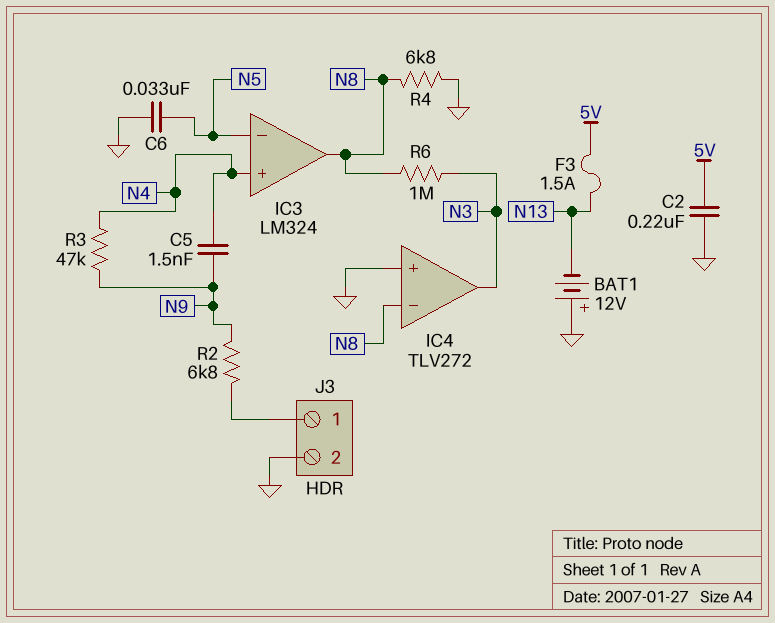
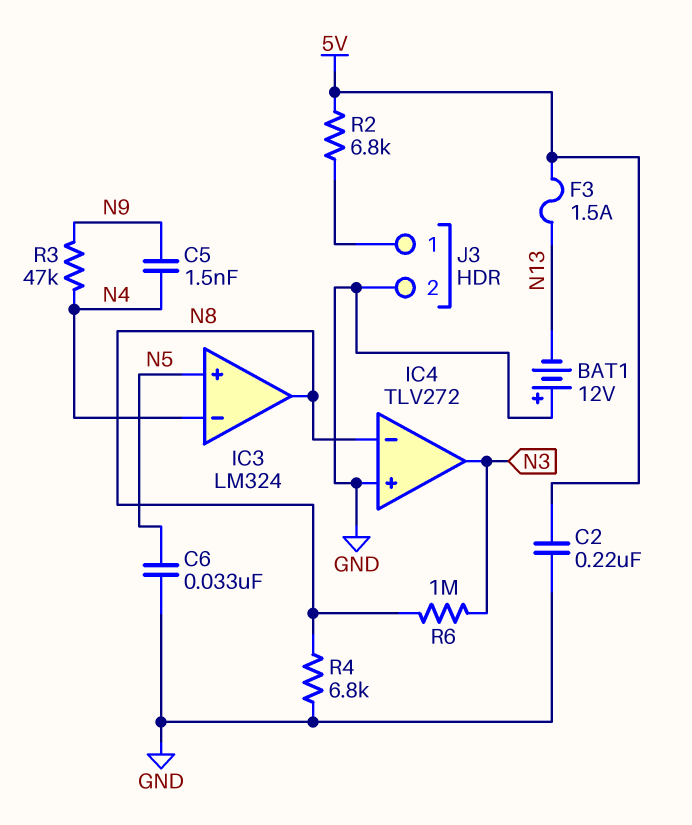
IC3 pin in+: N4 -> N5
IC3 pin in-: N5 -> N4
R2: 6.8k (J3/1, N9) -> 6.8k (5V, J3/1)

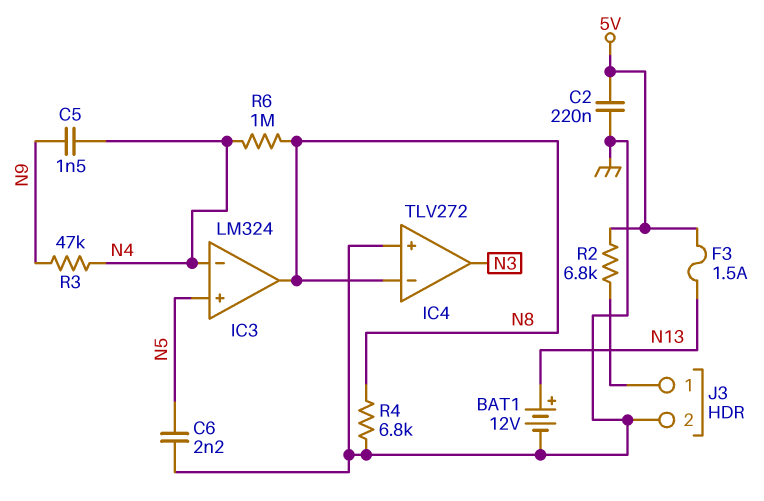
BAT1: 12V (plus GND, minus N13) -> 12V (plus N13, minus GND)
C6: 33nF (GND, N5) -> 2.2nF (GND, N5)
R6: 1M (N3, N8) -> 1M (N4, N8)

